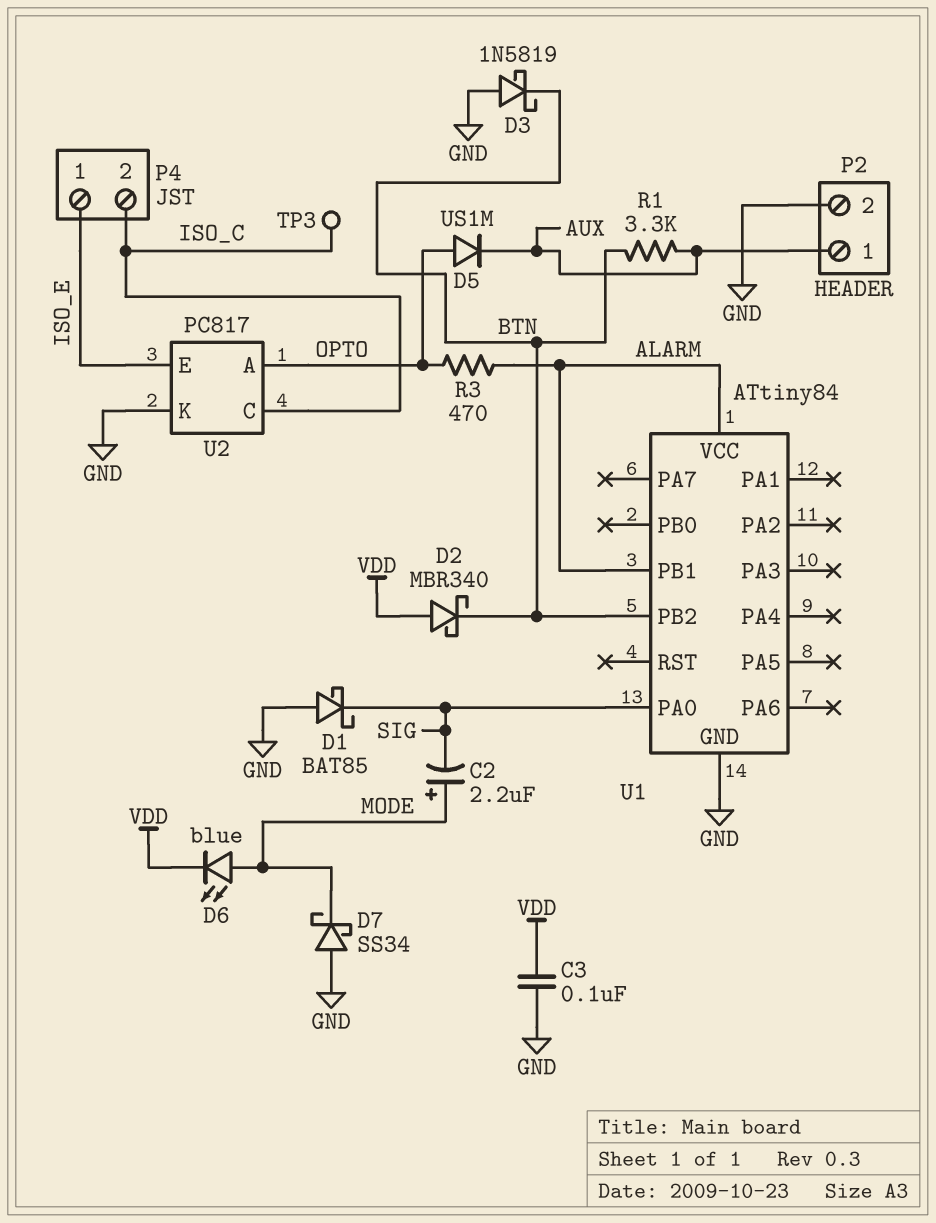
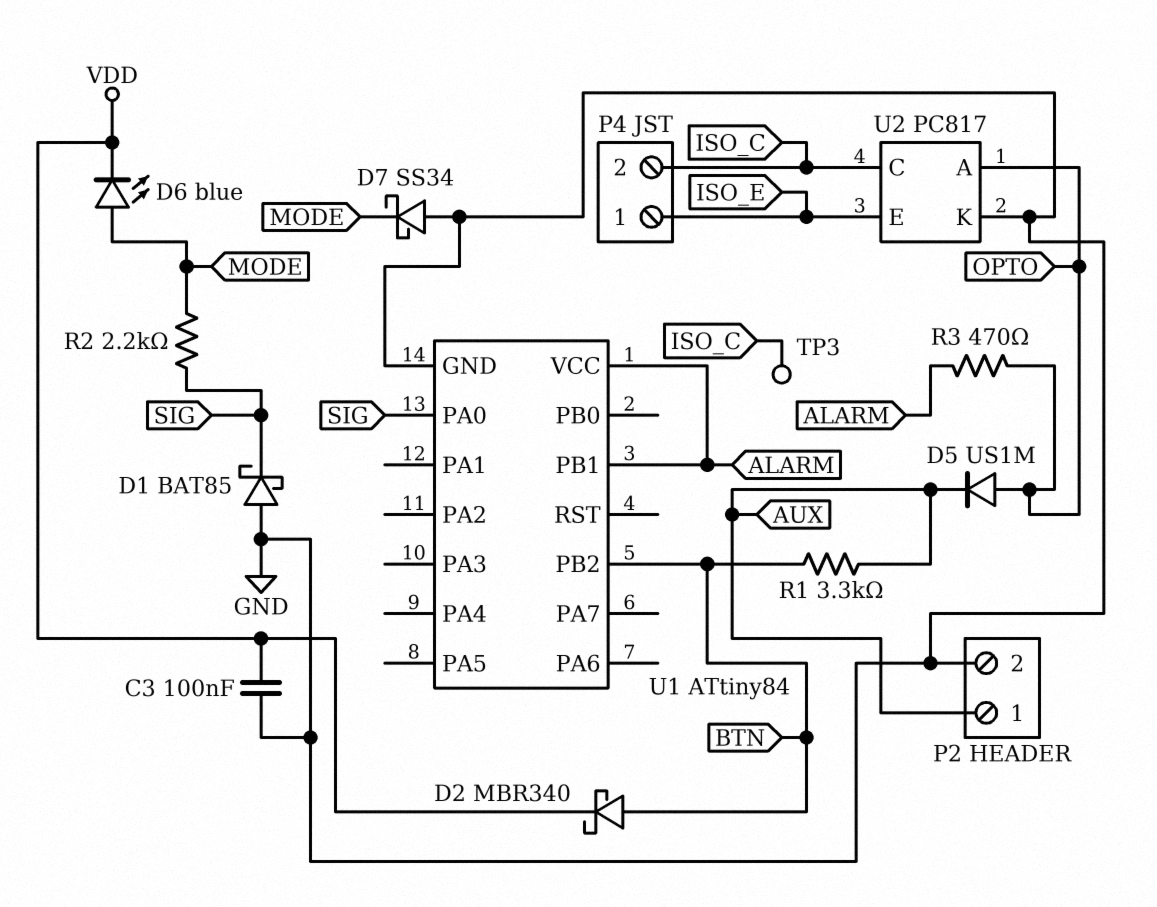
C2: 2.2uF (plus MODE, minus SIG) -> none
D2: schottky MBR340 (A VDD, K BTN) -> schottky MBR340 (A BTN, K VDD)
D3: schottky 1N5819 (A GND, K BTN) -> none
R2: none -> 2.2k (MODE, SIG)

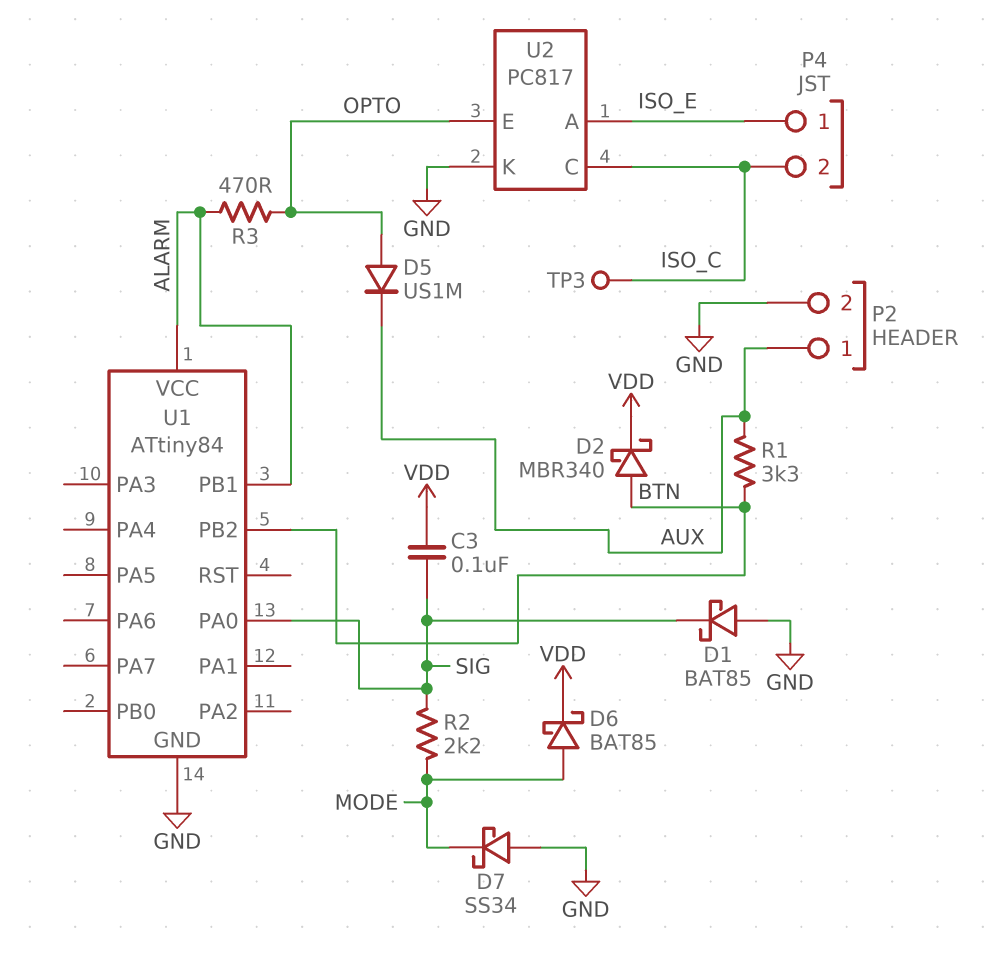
C3: 100nF (GND, VDD) -> 100nF (SIG, VDD)
D6: LED blue (A MODE, K VDD) -> schottky BAT85 (A MODE, K VDD)
U2 pin A: OPTO -> ISO_E
U2 pin E: ISO_E -> OPTO

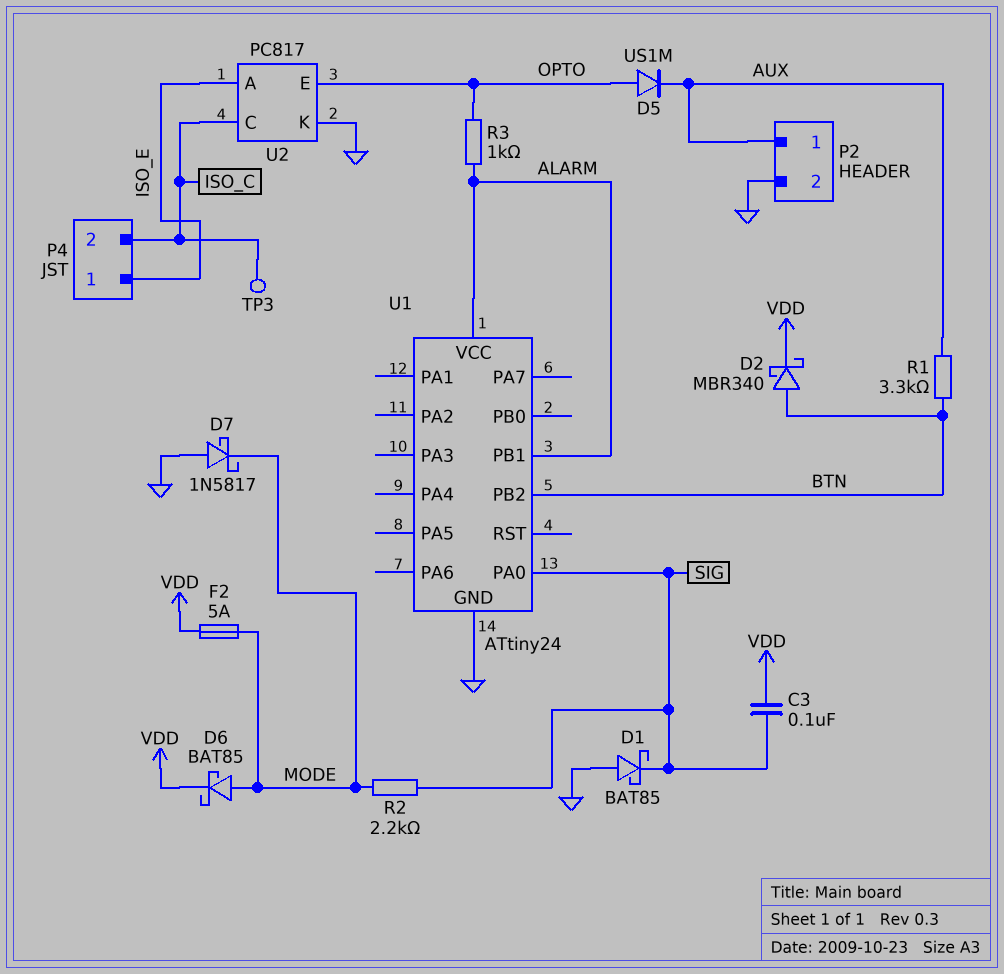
D7: schottky SS34 (A GND, K MODE) -> schottky 1N5817 (A GND, K MODE)
F2: none -> 5A (MODE, VDD)
R3: 470 (ALARM, OPTO) -> 1k (ALARM, OPTO)
U1: ATtiny84 -> ATtiny24

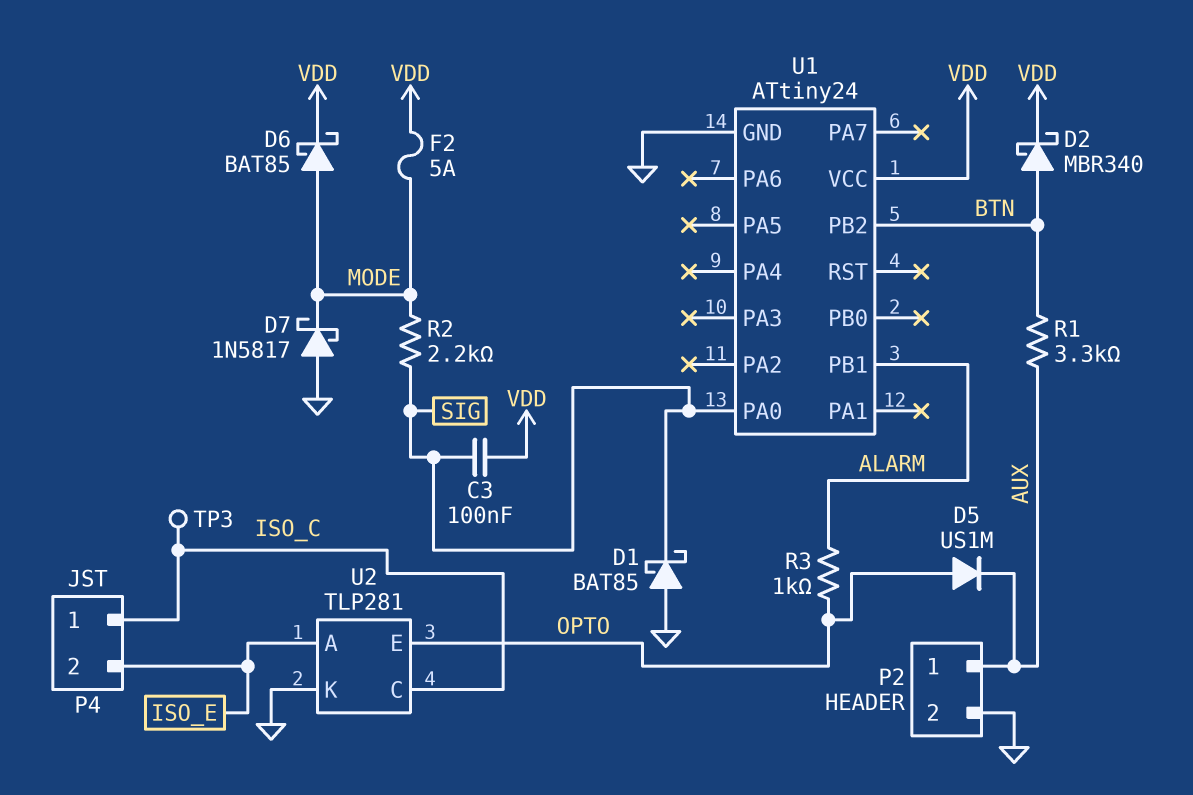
P4 pin 1: ISO_E -> ISO_C
P4 pin 2: ISO_C -> ISO_E
U1 pin VCC: ALARM -> VDD
U2: PC817 -> TLP281

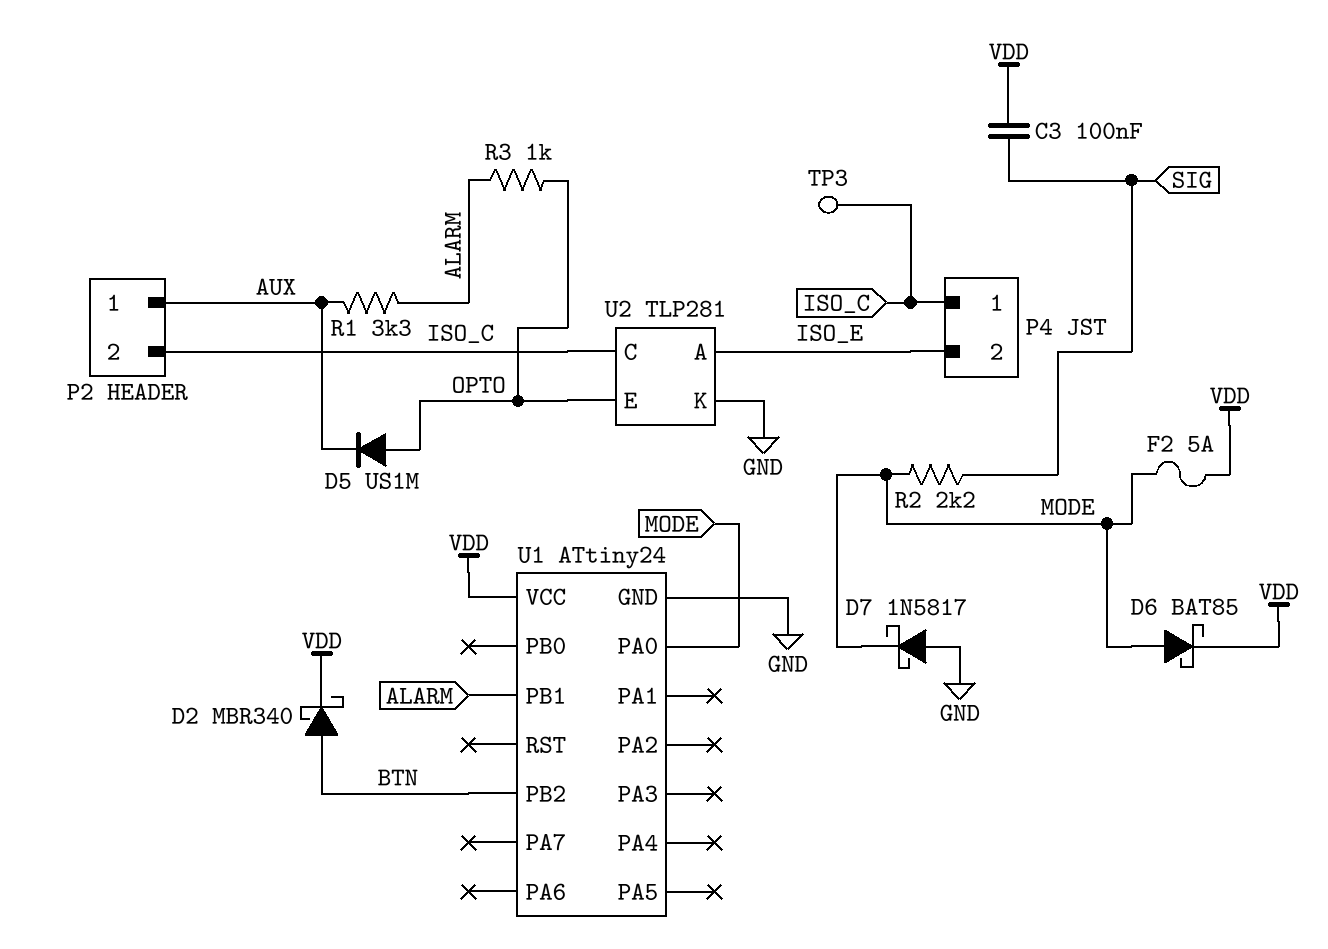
D1: schottky BAT85 (A GND, K SIG) -> none
P2 pin 2: GND -> ISO_C
R1: 3.3k (AUX, BTN) -> 3.3k (ALARM, AUX)
U1 pin PA0: SIG -> MODE

